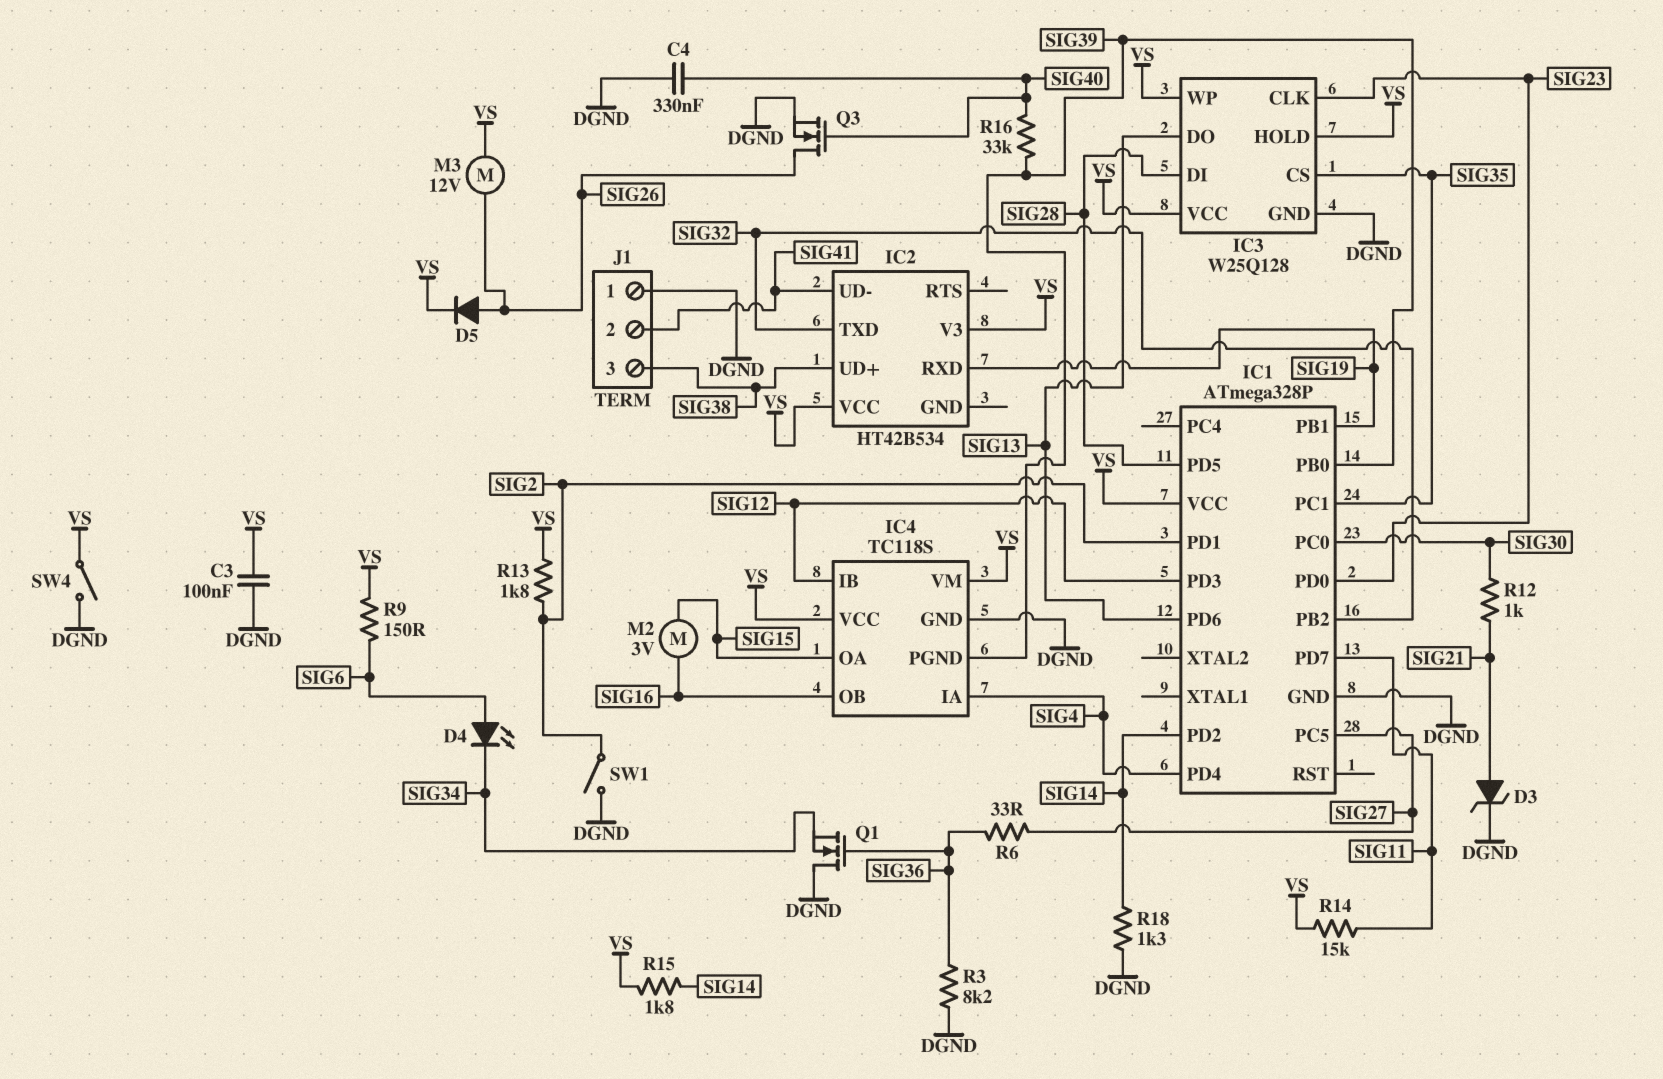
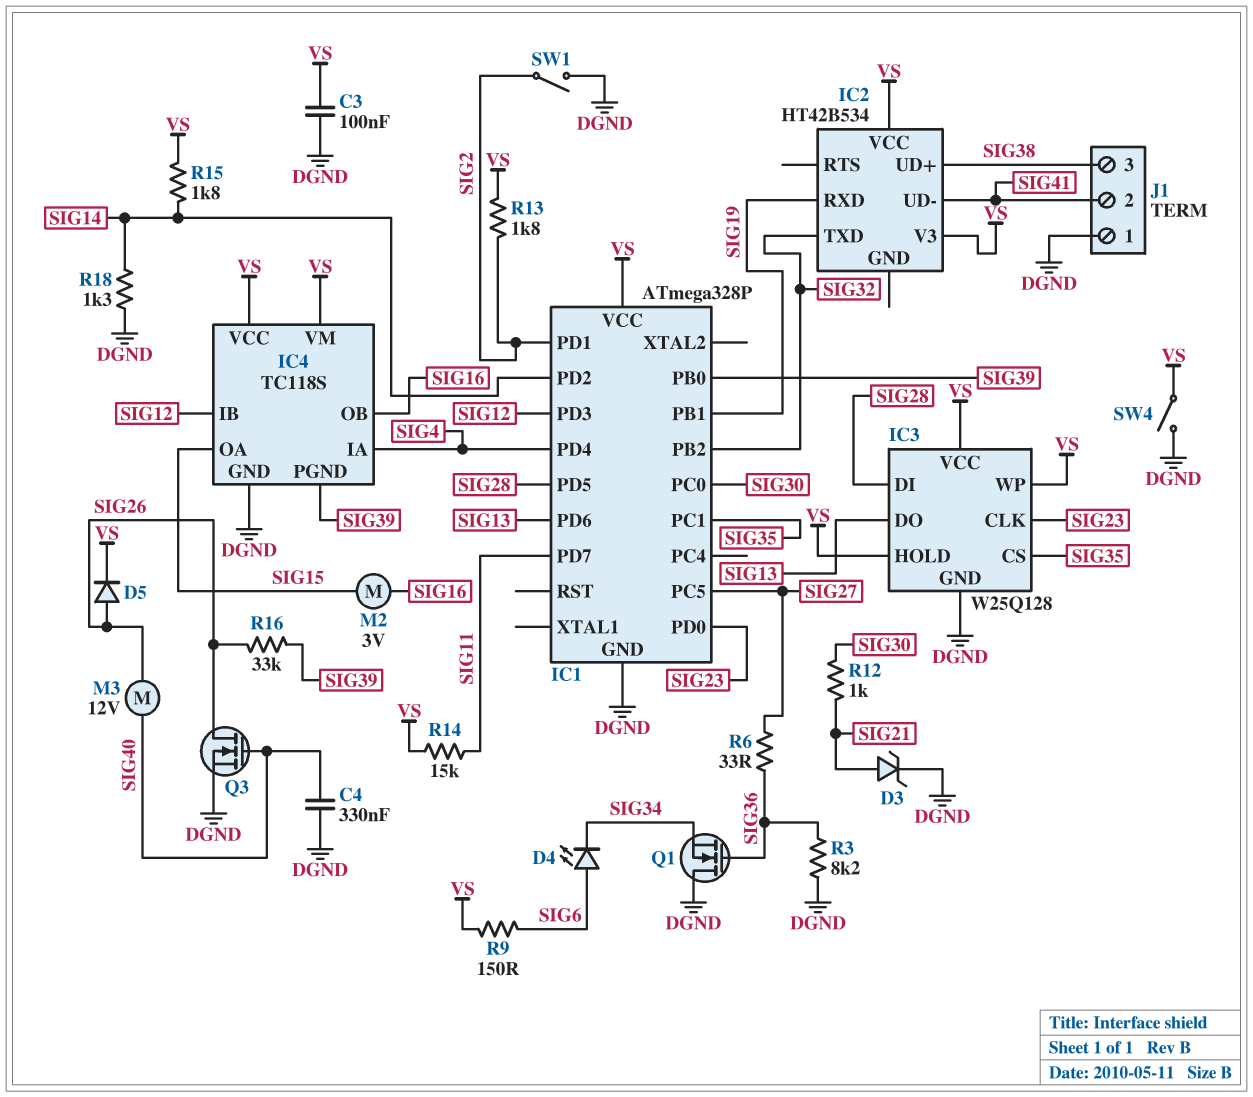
M3: motor 12V (SIG26, VS) -> motor 12V (SIG26, SIG40)
R16: 33k (SIG39, SIG40) -> 33k (SIG26, SIG39)

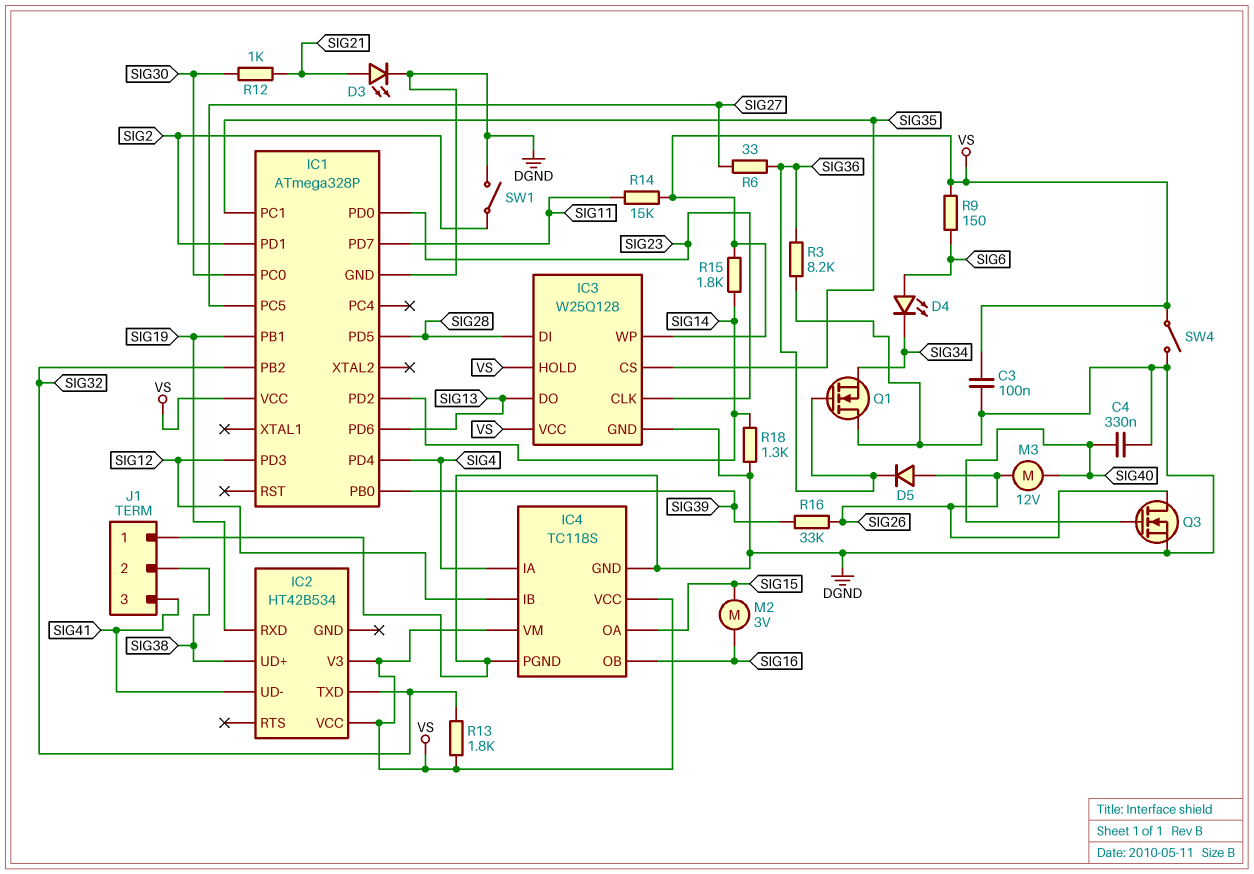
D3: zener (A SIG21, K DGND) -> LED (A SIG21, K DGND)
D5: diode (A SIG26, K VS) -> diode (A SIG26, K SIG36)
IC4 pin PGND: SIG39 -> DGND
J1 pin 2: SIG41 -> SIG38
J1 pin 3: SIG38 -> SIG41
R13: 1.8k (SIG2, VS) -> 1.8k (SIG32, VS)

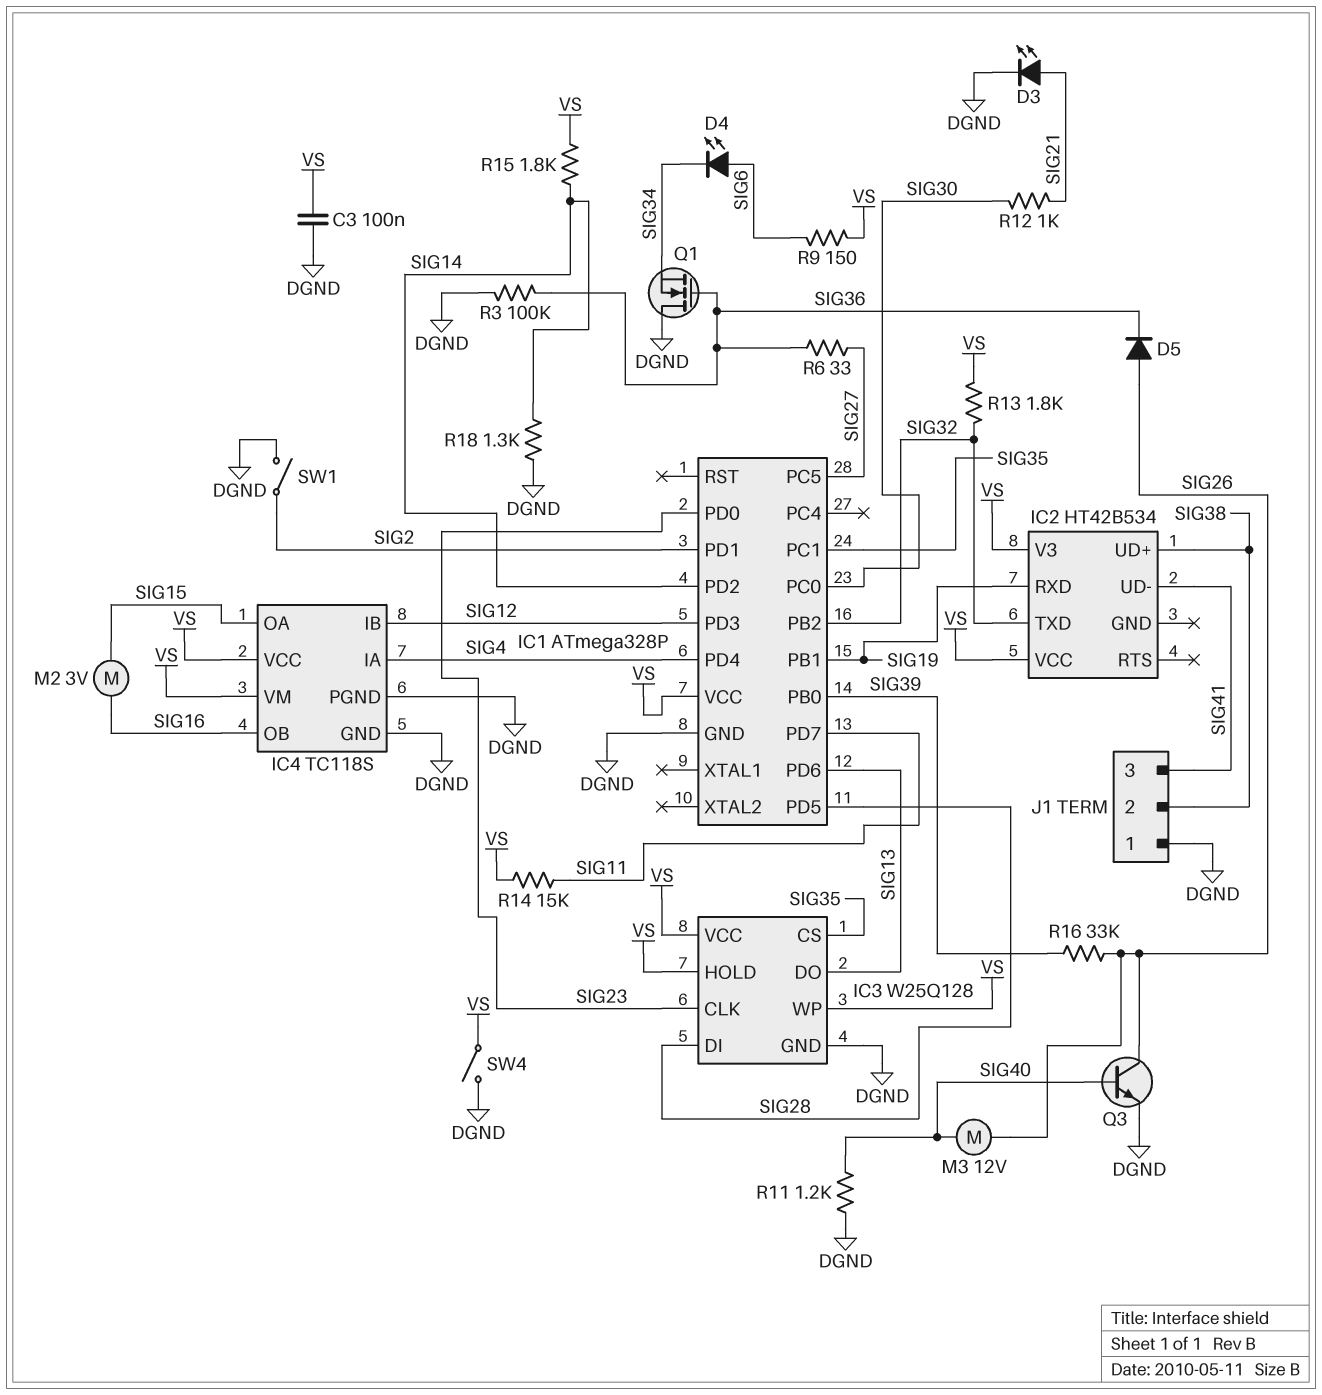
C4: 330nF (DGND, SIG40) -> none
Q3: NMOS (G SIG40, D SIG26, S DGND) -> NPN (B SIG40, C SIG26, E DGND)
R3: 8.2k (DGND, SIG36) -> 100k (DGND, SIG36)
R11: none -> 1.2k (DGND, SIG40)

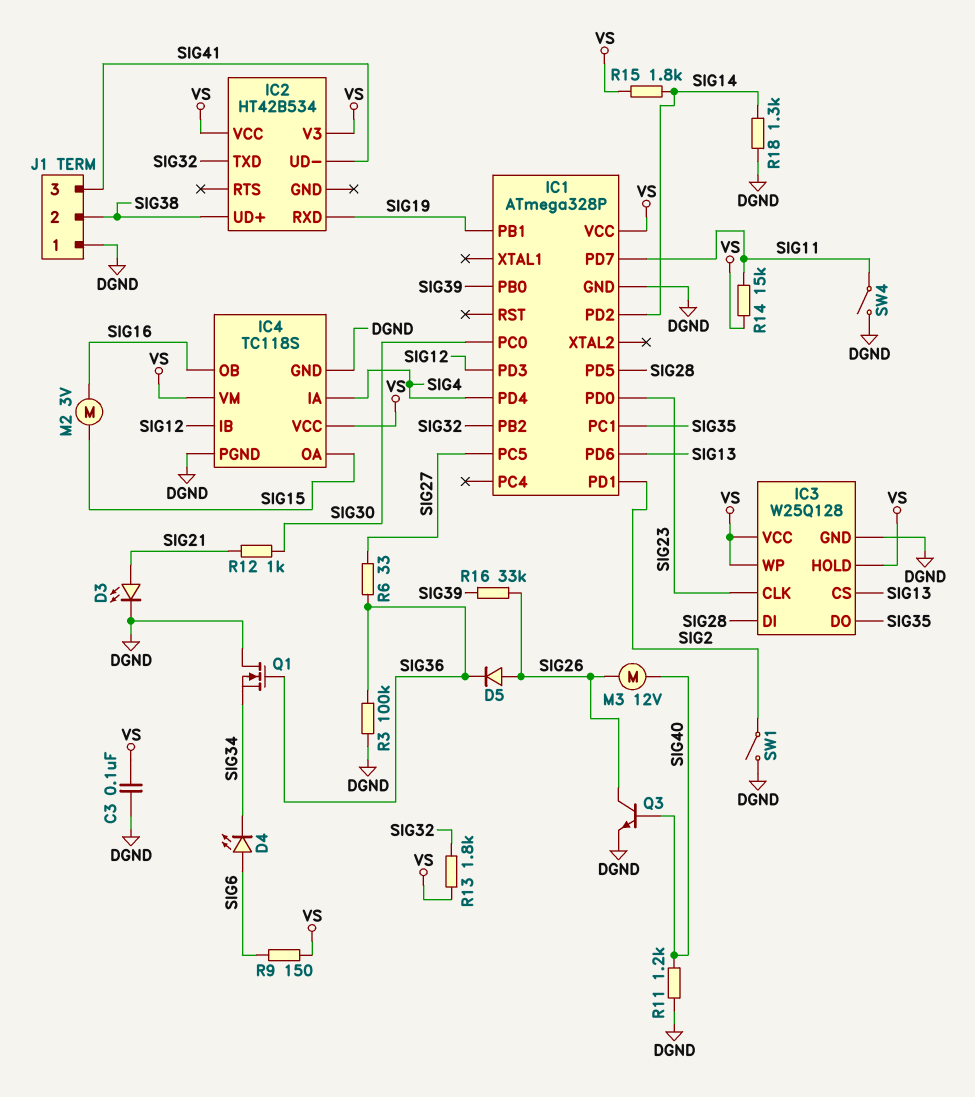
IC3 pin CS: SIG35 -> SIG13
IC3 pin DO: SIG13 -> SIG35
SW4: switch (DGND, VS) -> switch (DGND, SIG11)

